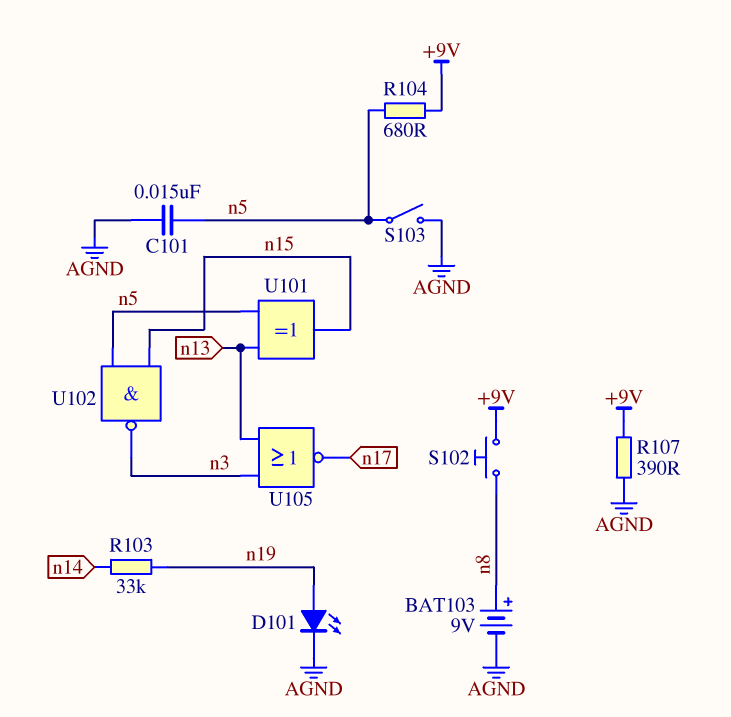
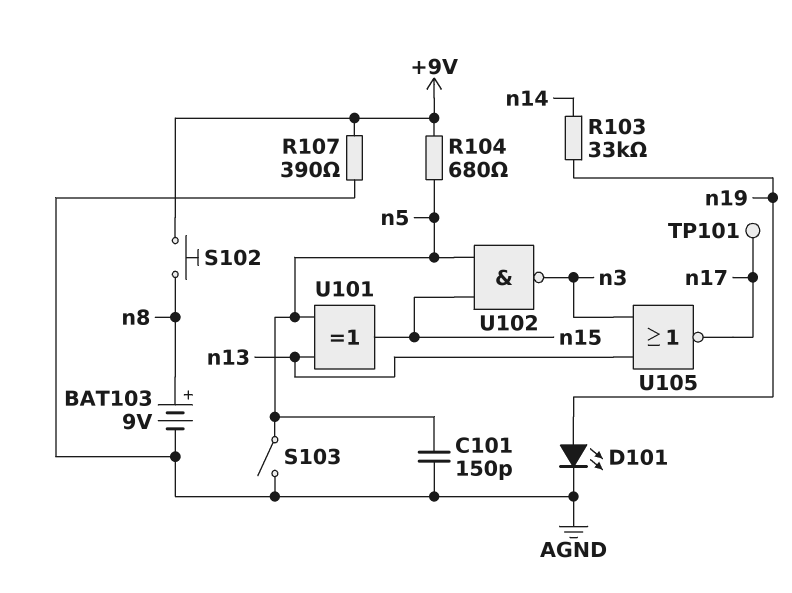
C101: 15nF (AGND, n5) -> 150pF (AGND, n5)
TP101: none -> test point (n17)

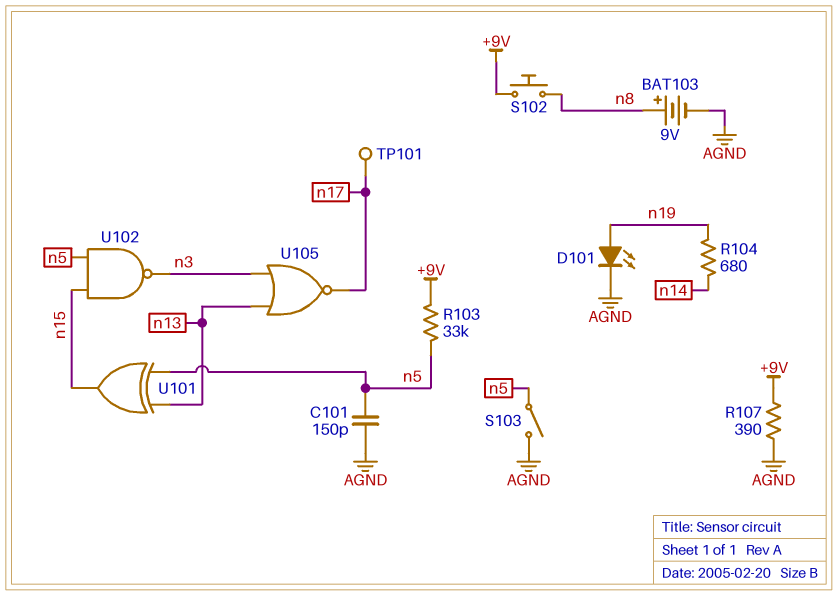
R103: 33k (n14, n19) -> 33k (+9V, n5)
R104: 680 (+9V, n5) -> 680 (n14, n19)

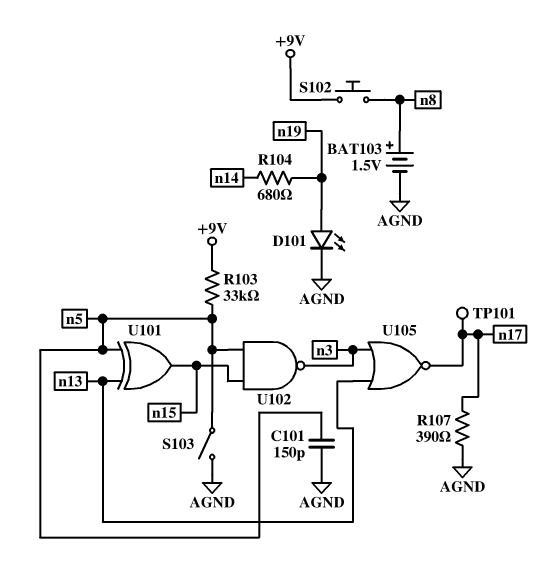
BAT103: 9V (plus n8, minus AGND) -> 1.5V (plus n8, minus AGND)
R107: 390 (+9V, AGND) -> 390 (AGND, n17)

